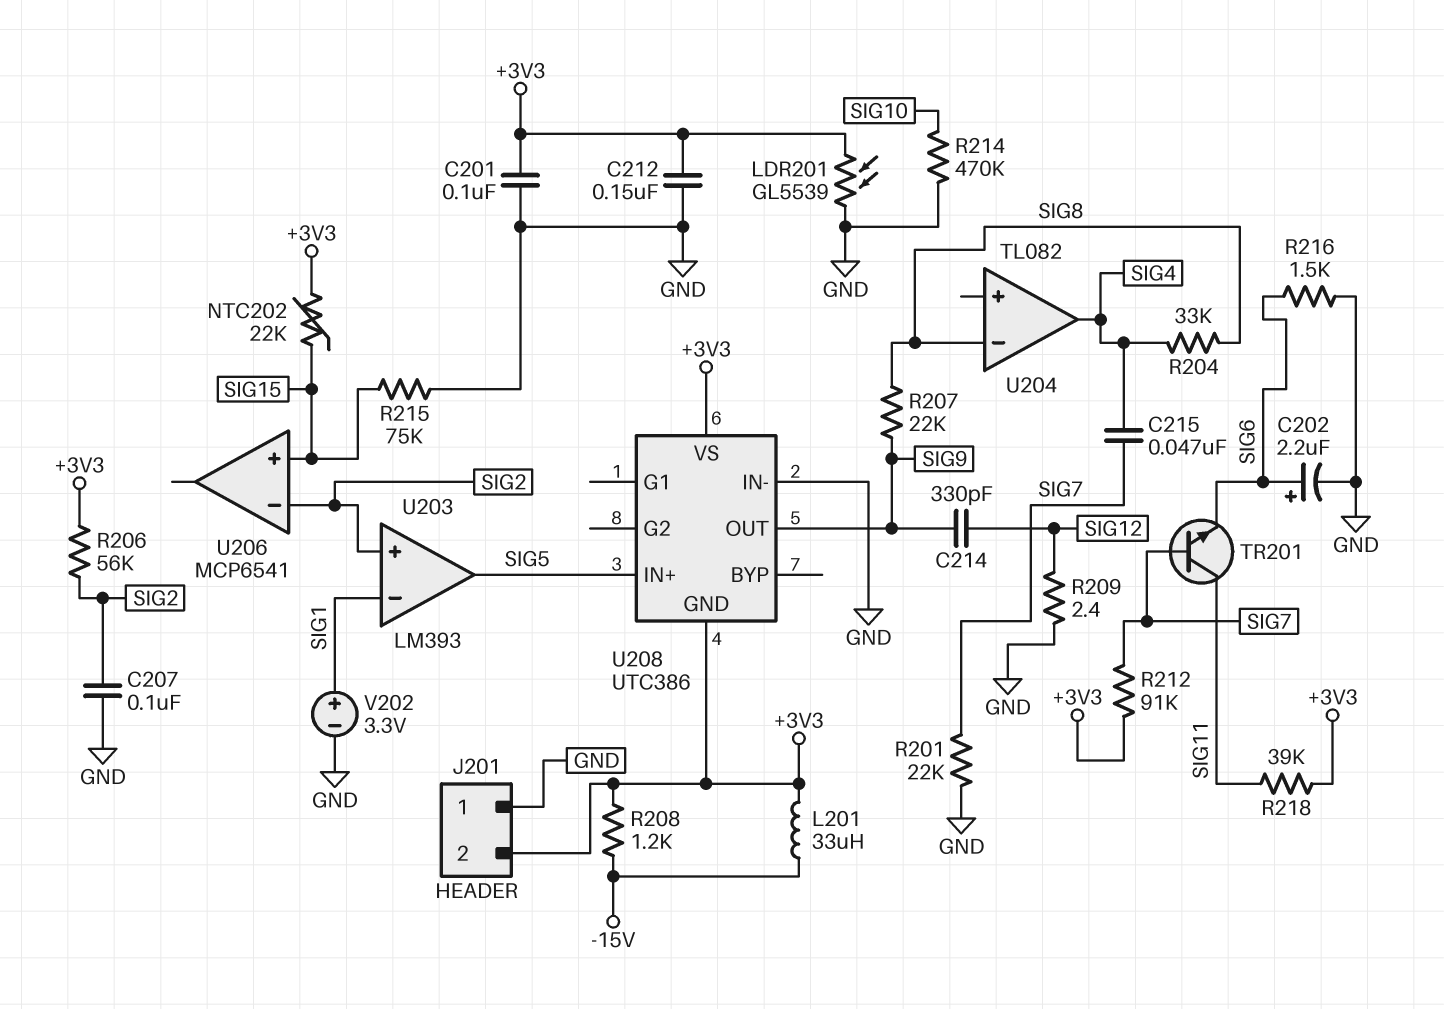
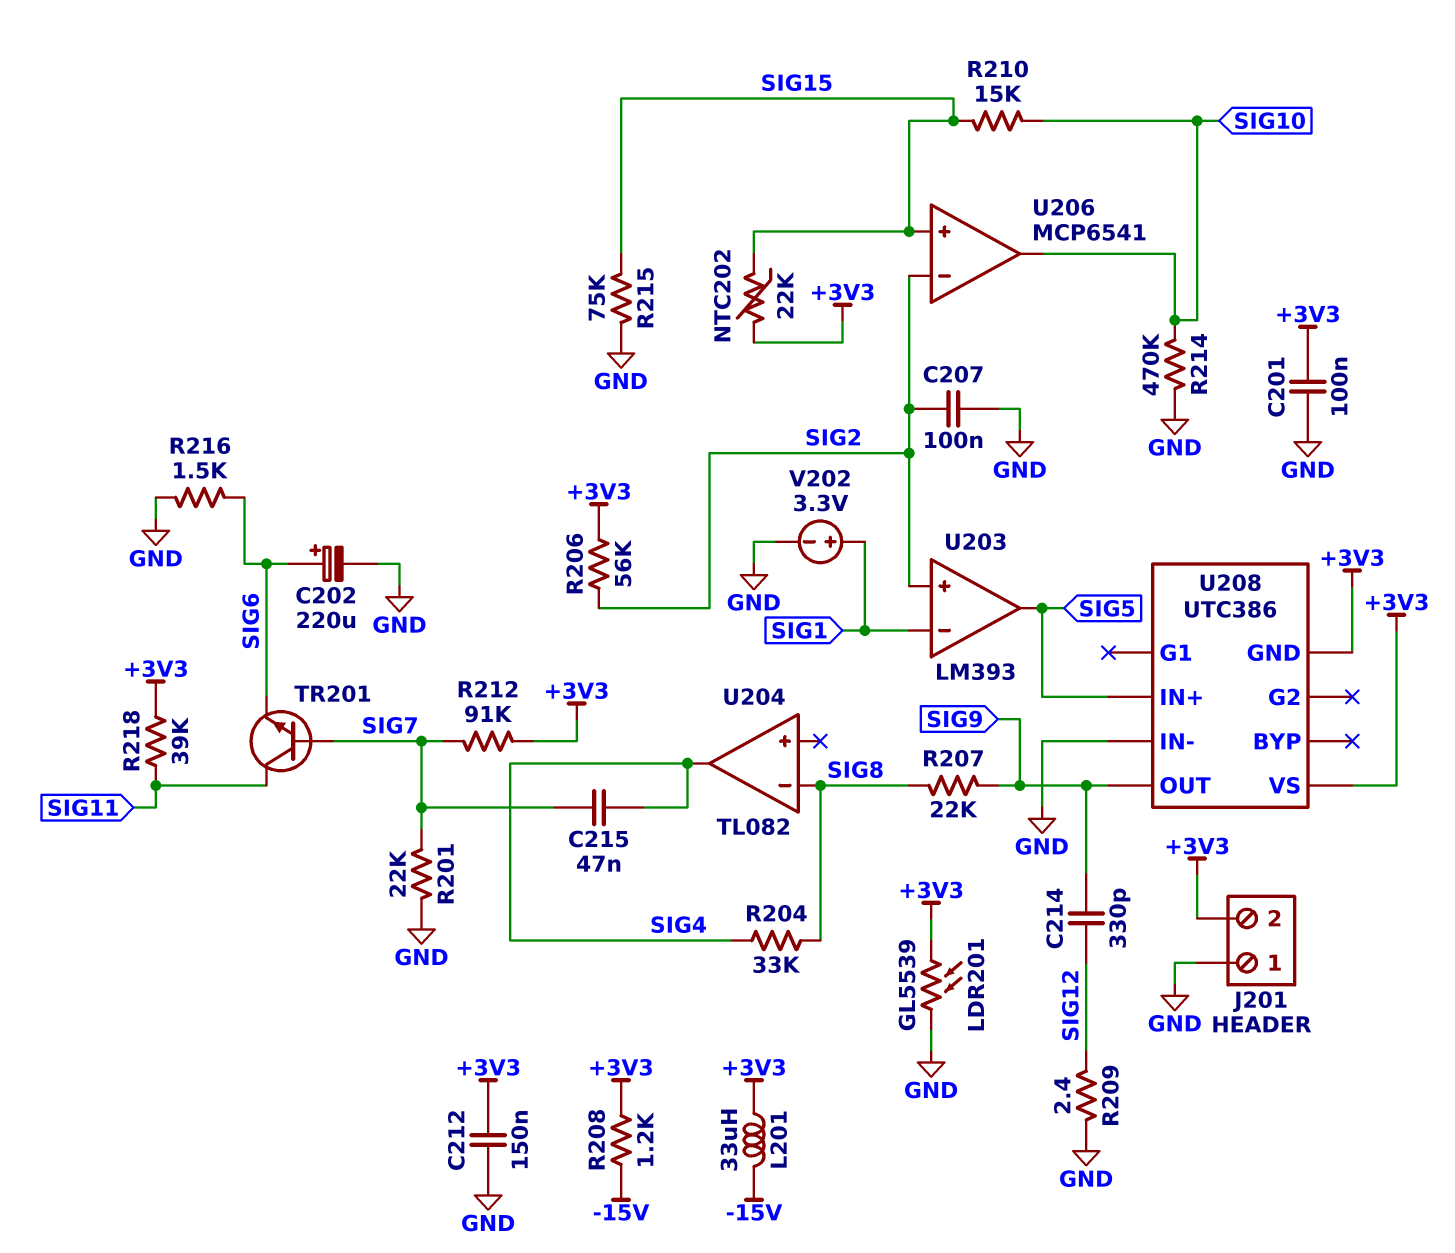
C202: 2.2uF (plus SIG6, minus GND) -> 220uF (plus SIG6, minus GND)
R210: none -> 15k (SIG10, SIG15)
U206 pin out: none -> SIG10

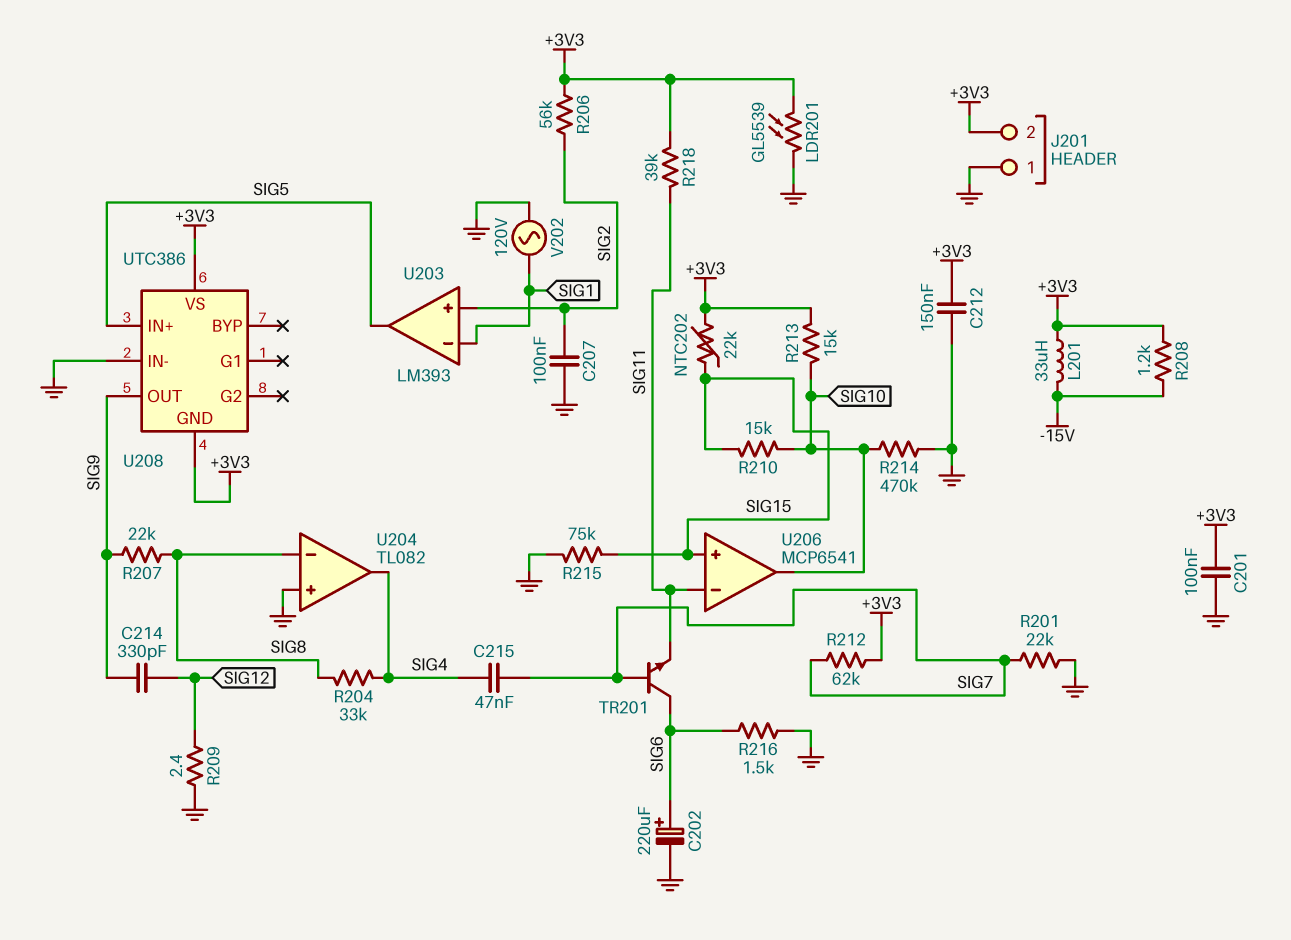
R212: 91k (+3V3, SIG7) -> 62k (+3V3, SIG7)
R213: none -> 15k (+3V3, SIG10)
TR201: NPN (B SIG7, C SIG11, E SIG6) -> NPN (B SIG7, C SIG6, E SIG11)
U204 pin in+: none -> GND
U206 pin in-: SIG2 -> SIG11
V202: 3.3V (plus SIG1, minus GND) -> AC 120V (GND, SIG1)

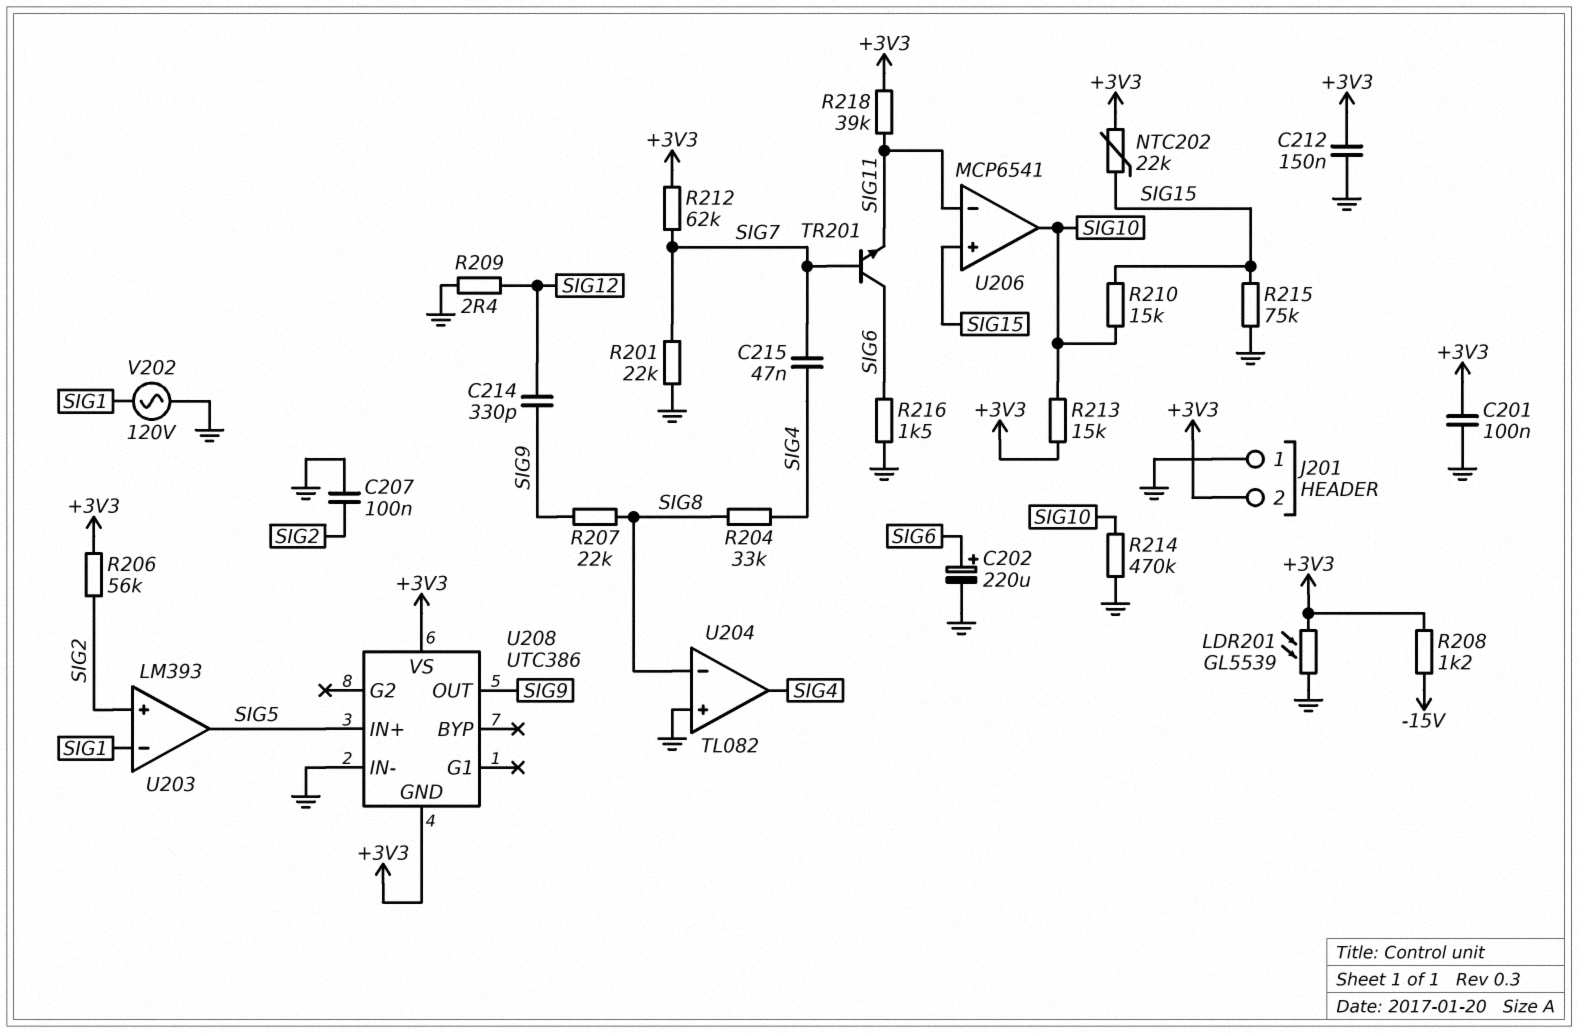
L201: 33uH (+3V3, -15V) -> none

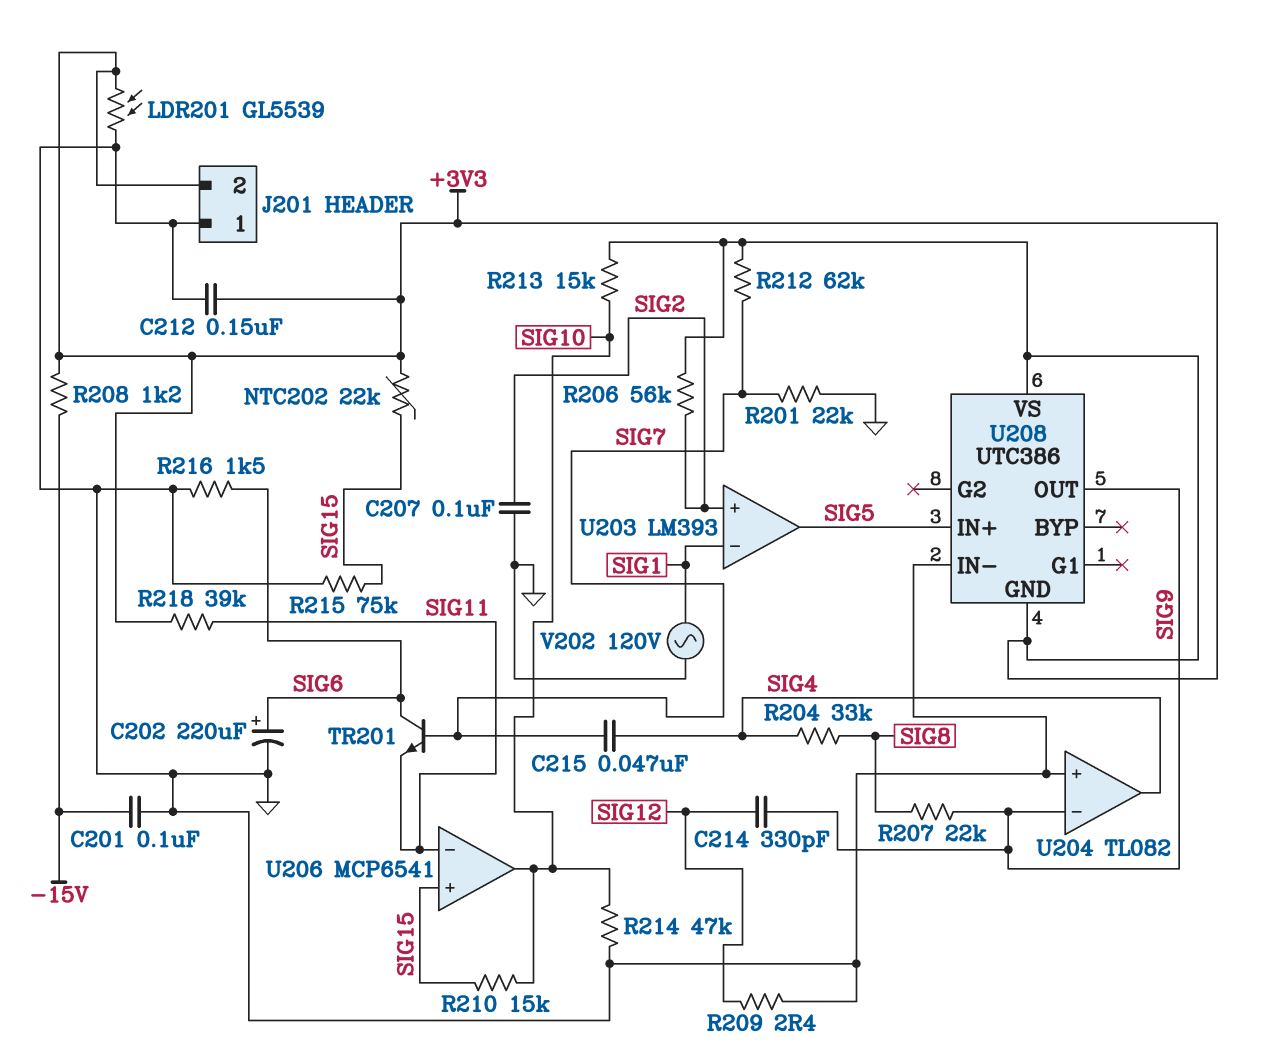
C201: 100nF (+3V3, GND) -> 100nF (-15V, GND)
R214: 470k (GND, SIG10) -> 47k (GND, SIG10)
U204 pin in-: SIG8 -> SIG9

